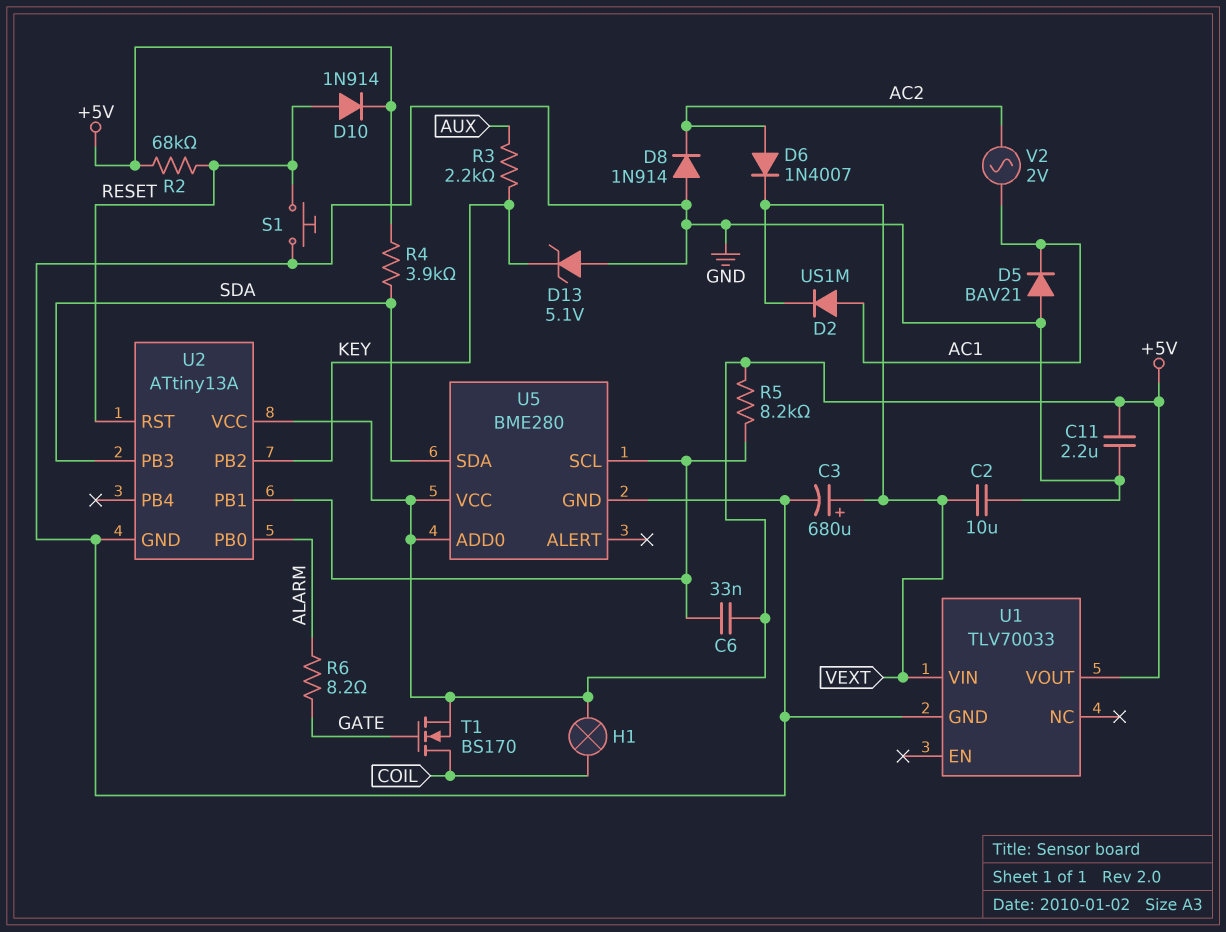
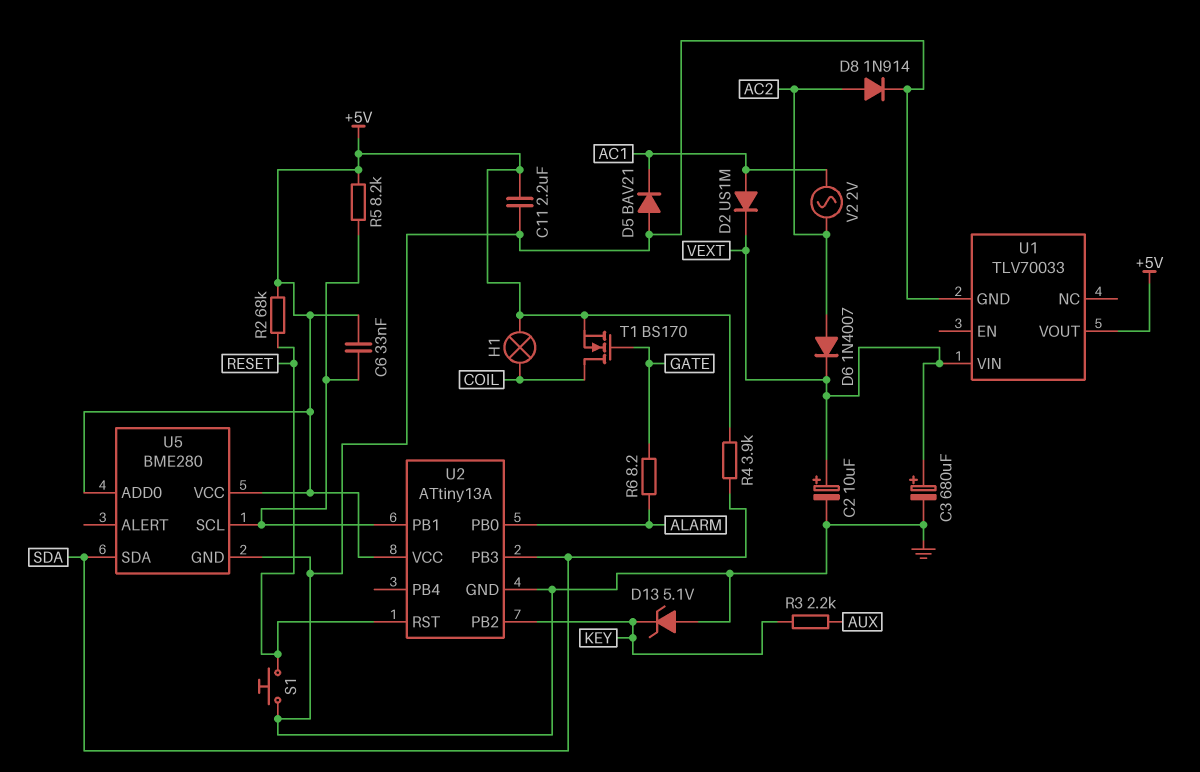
C2: 10uF (GND, VEXT) -> 10uF (plus VEXT, minus GND)
D8: diode 1N914 (A GND, K AC2) -> diode 1N914 (A AC2, K GND)
D10: diode 1N914 (A RESET, K +5V) -> none

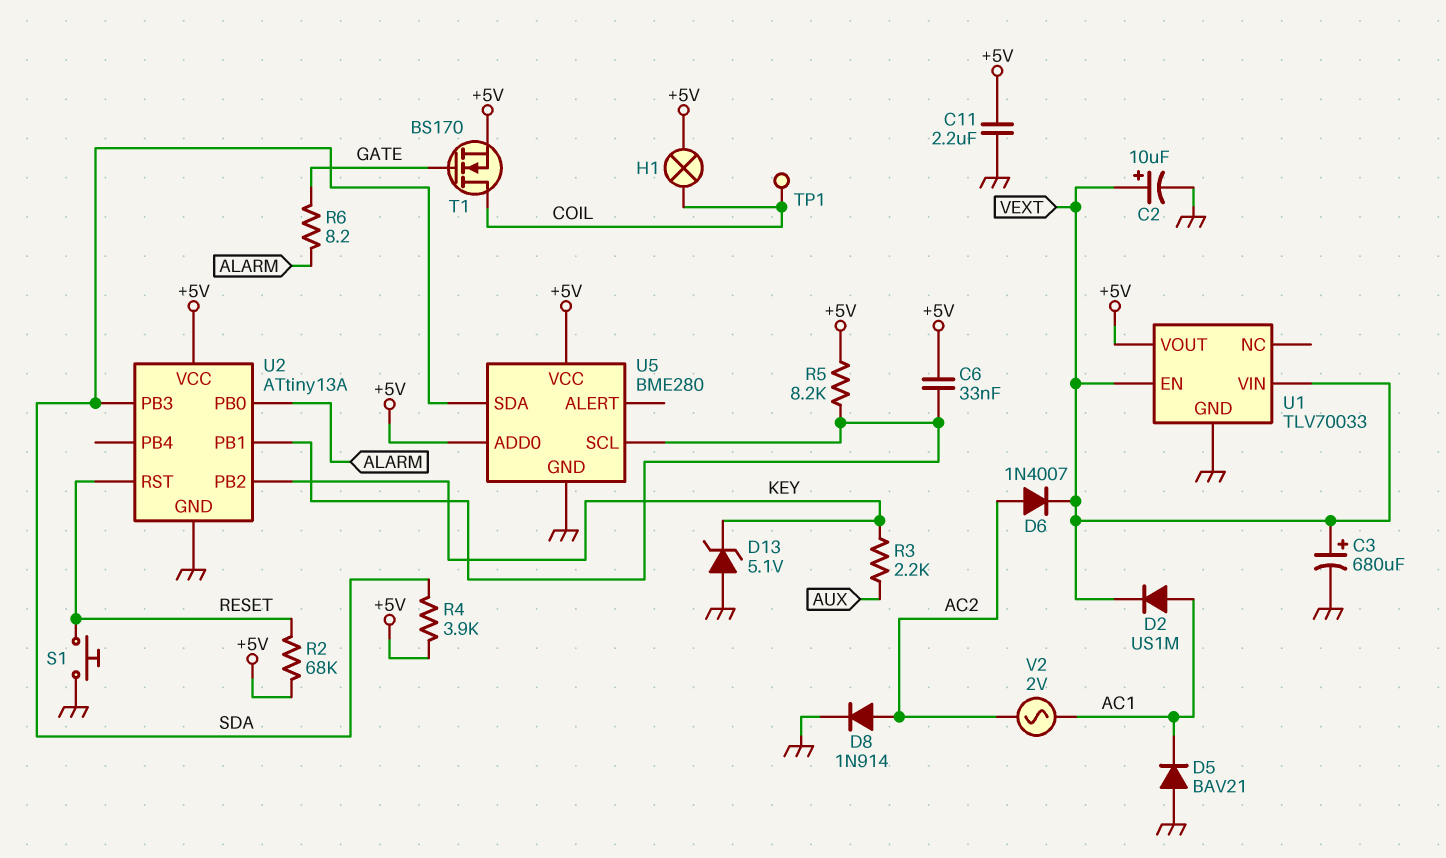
TP1: none -> test point (COIL)
U1 pin EN: none -> VEXT

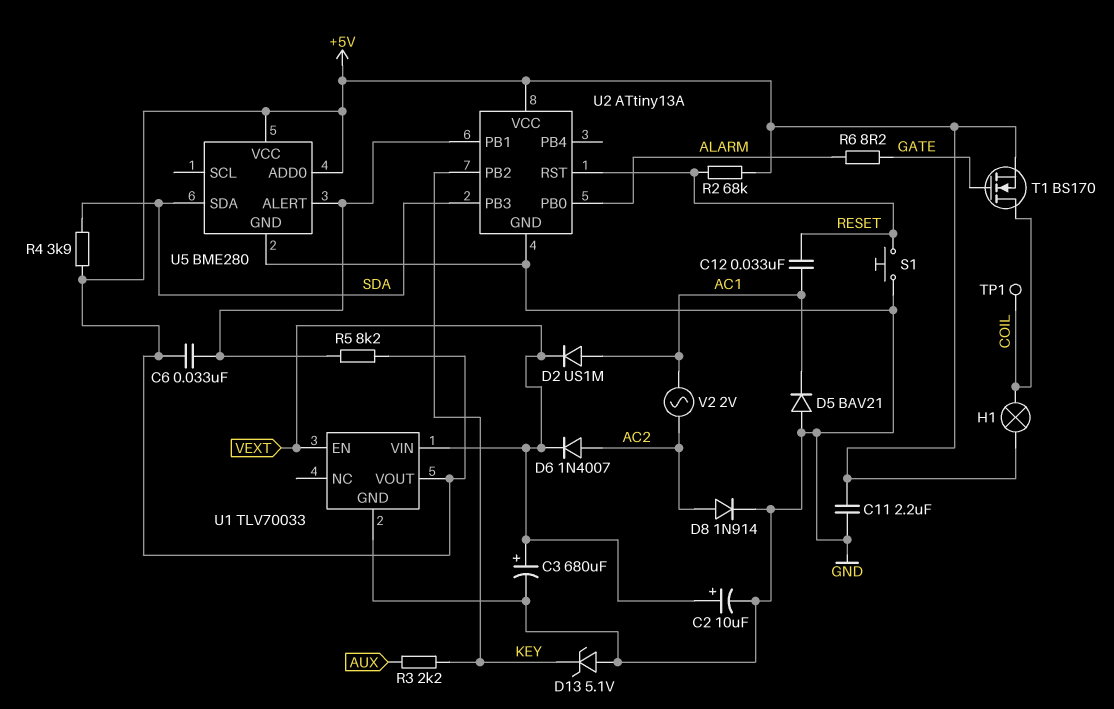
C12: none -> 33nF (AC1, RESET)
U5 pin ALERT: none -> U2/PB1
U5 pin SCL: U2/PB1 -> none

